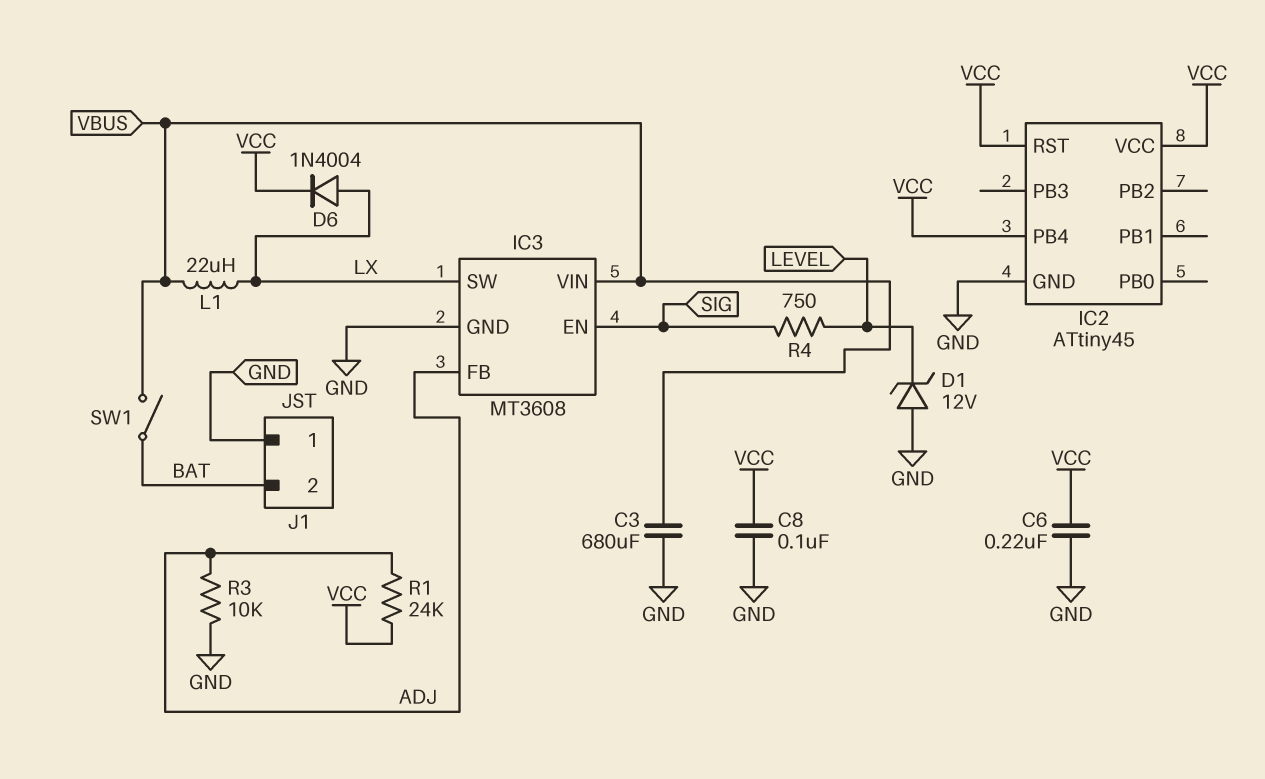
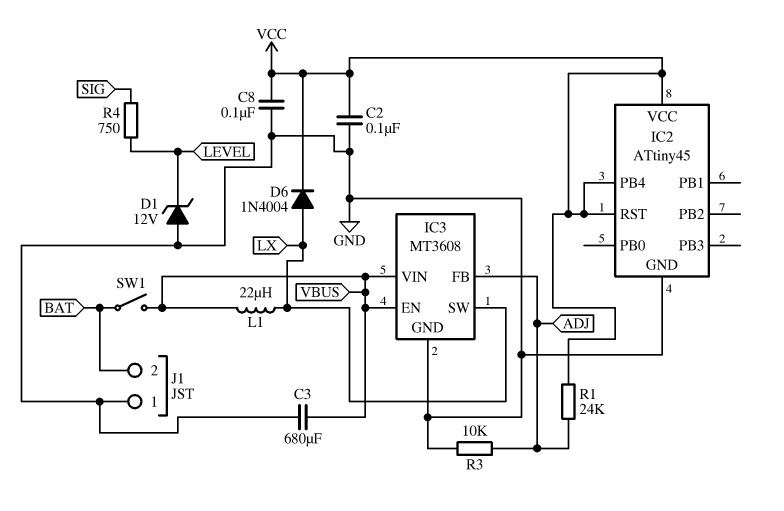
C2: none -> 100nF (GND, VCC)
C6: 220nF (GND, VCC) -> none
IC3 pin EN: SIG -> VBUS

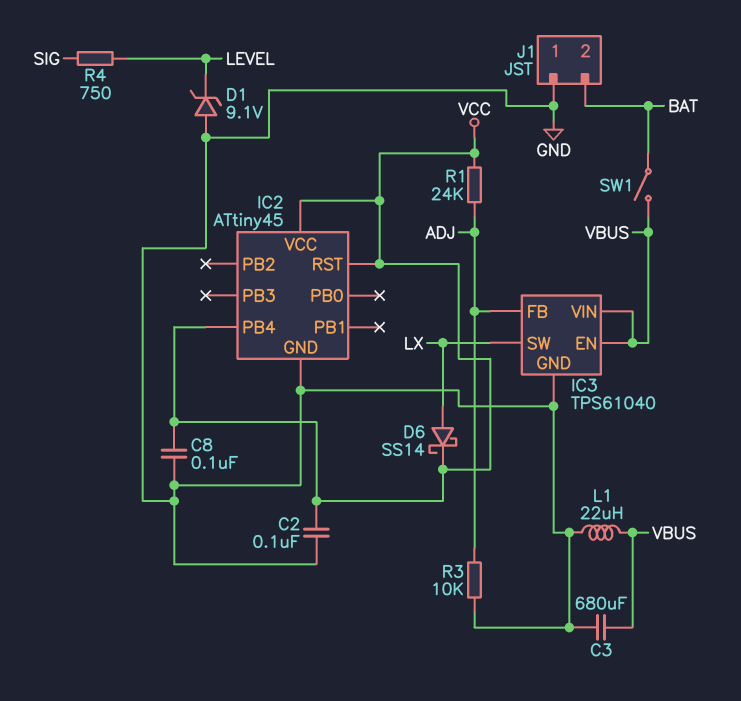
D1: zener 12V (A GND, K LEVEL) -> zener 9.1V (A GND, K LEVEL)
D6: diode 1N4004 (A LX, K VCC) -> schottky SS14 (A LX, K VCC)
IC3: MT3608 -> TPS61040
L1: 22uH (LX, VBUS) -> 22uH (GND, VBUS)

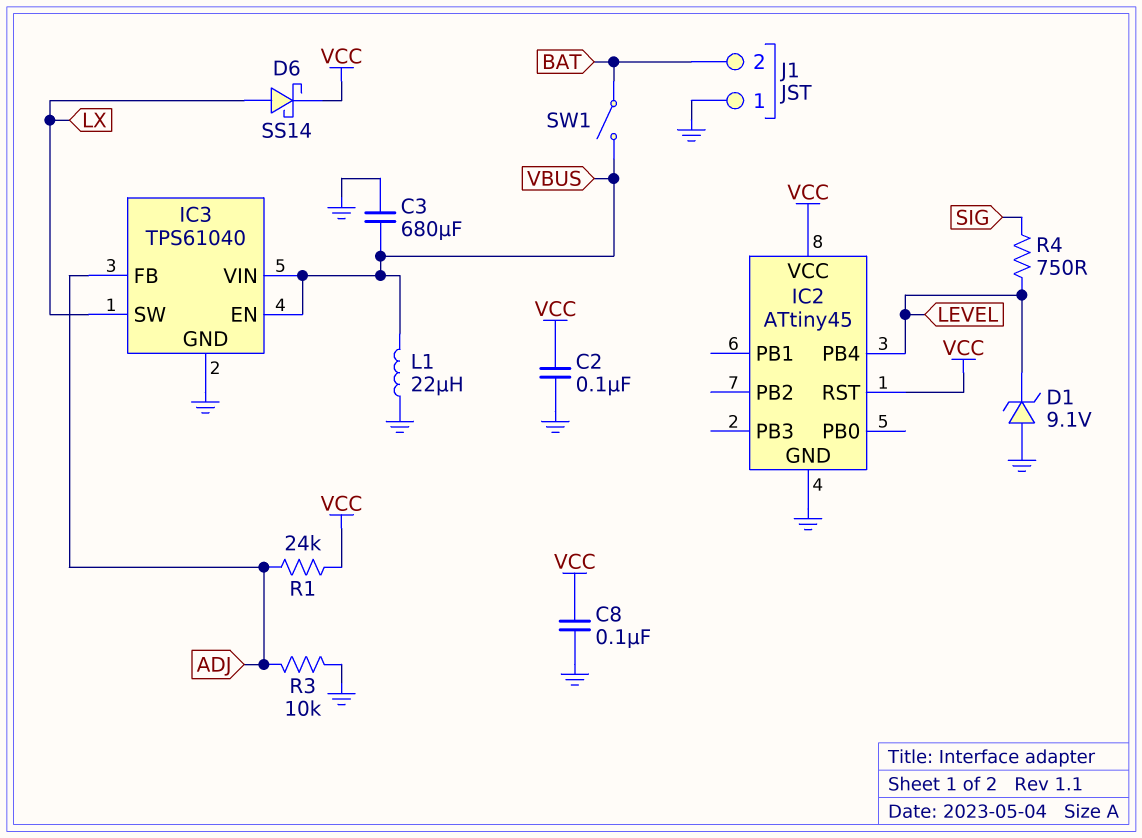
IC2 pin PB4: VCC -> LEVEL

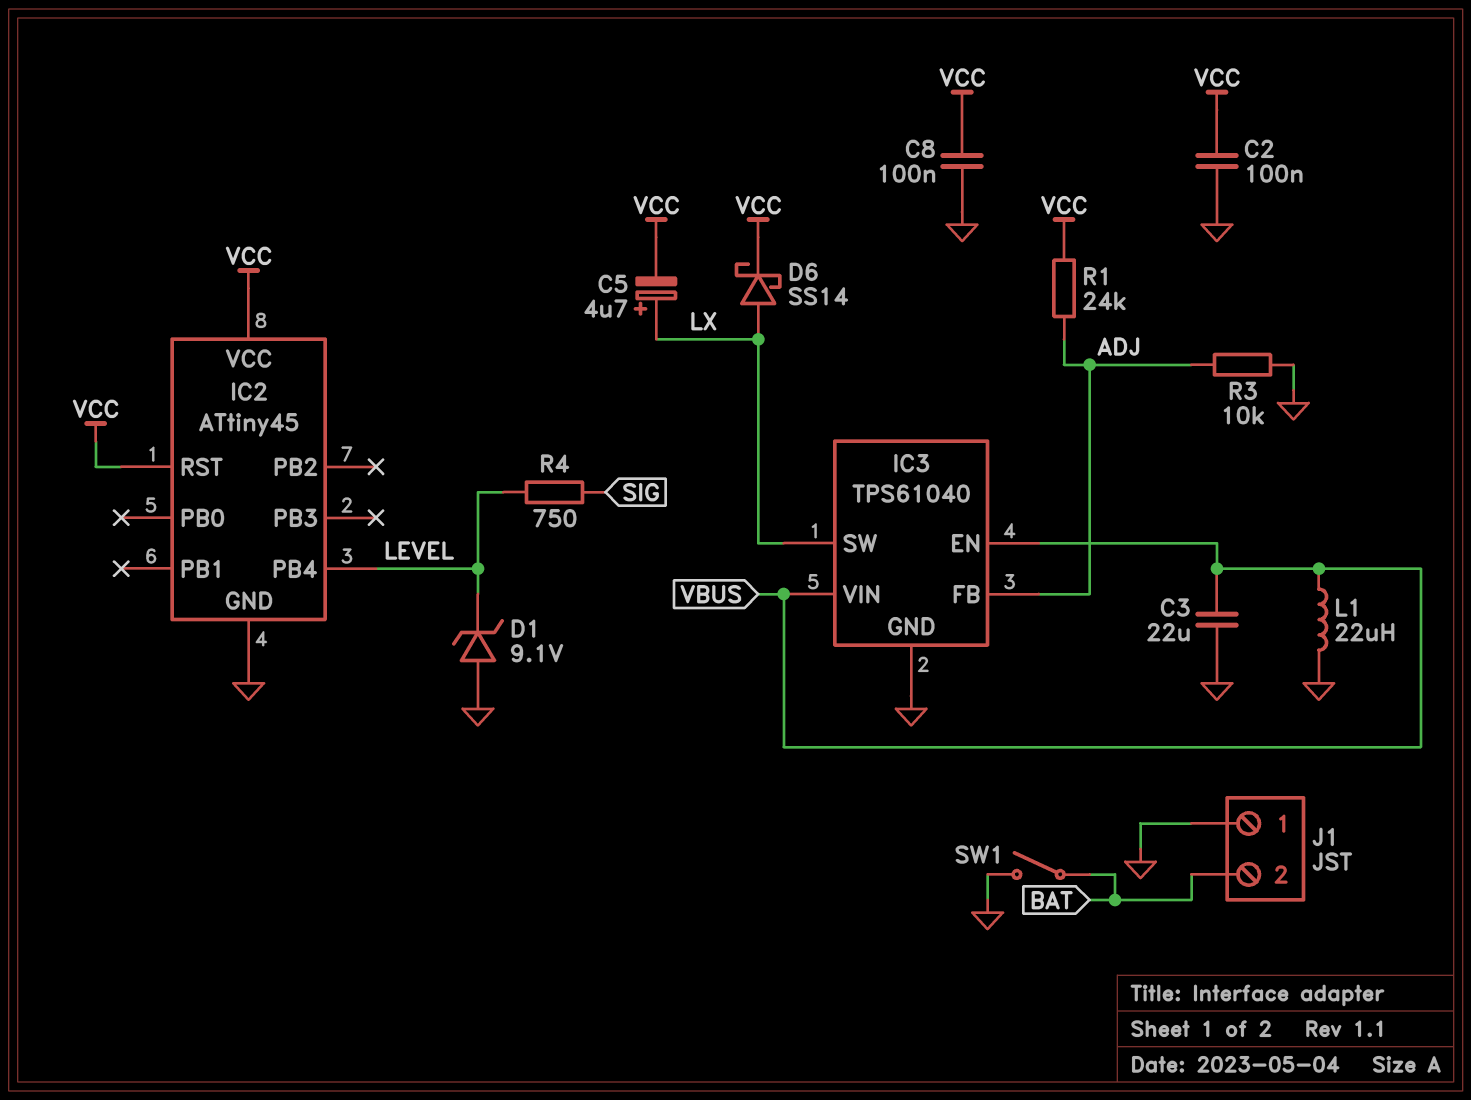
C3: 680uF (GND, VBUS) -> 22uF (GND, VBUS)
C5: none -> 4.7uF (plus LX, minus VCC)
SW1: switch (BAT, VBUS) -> switch (BAT, GND)

